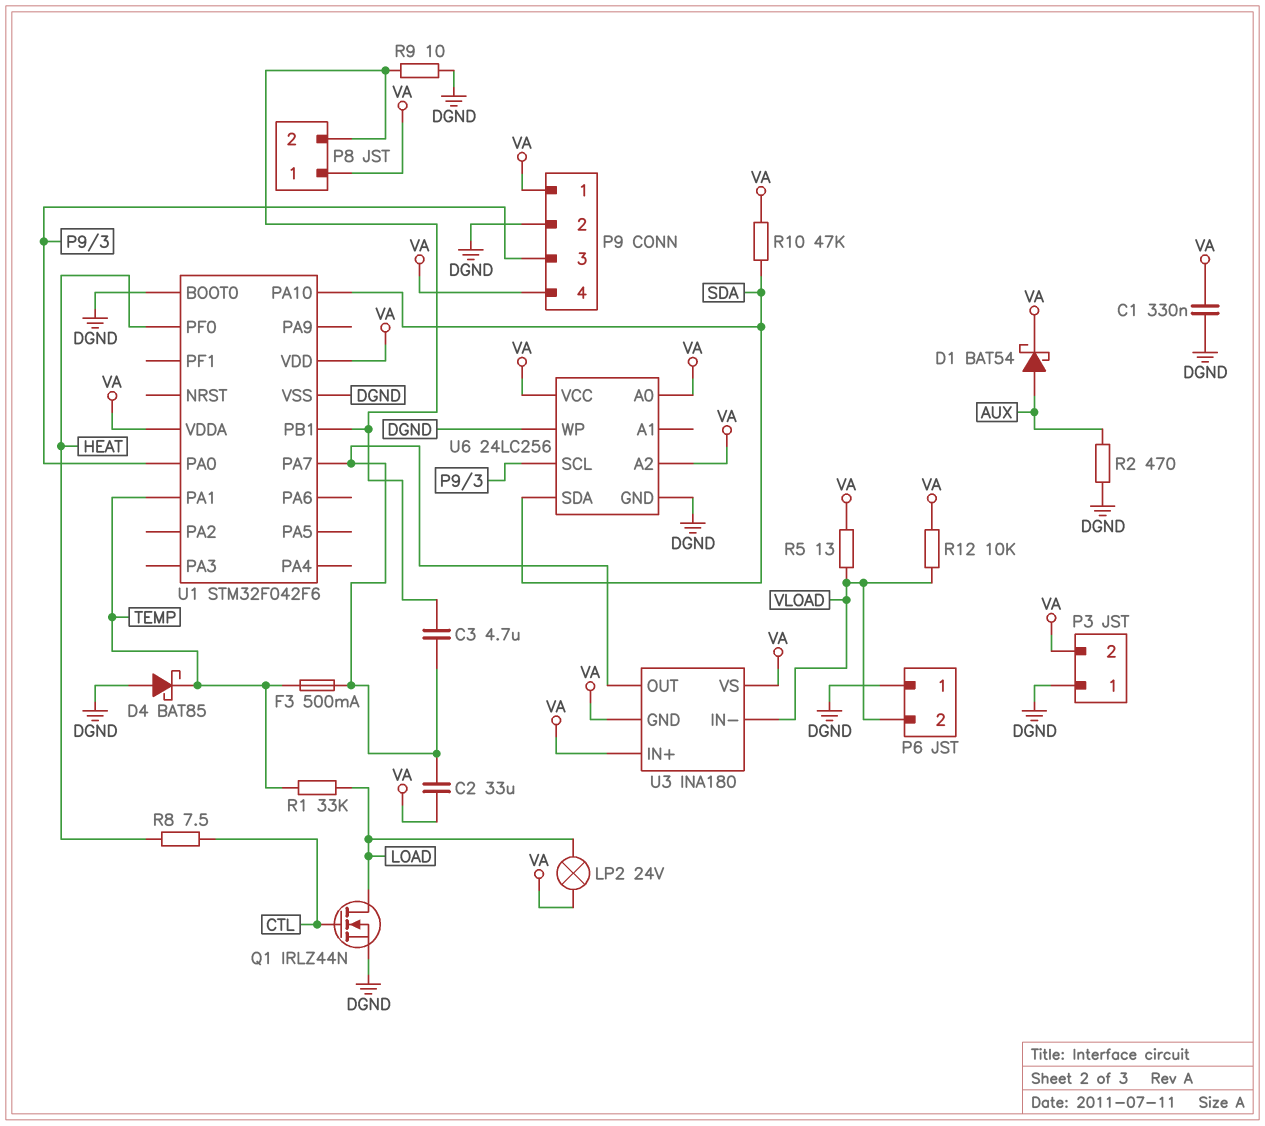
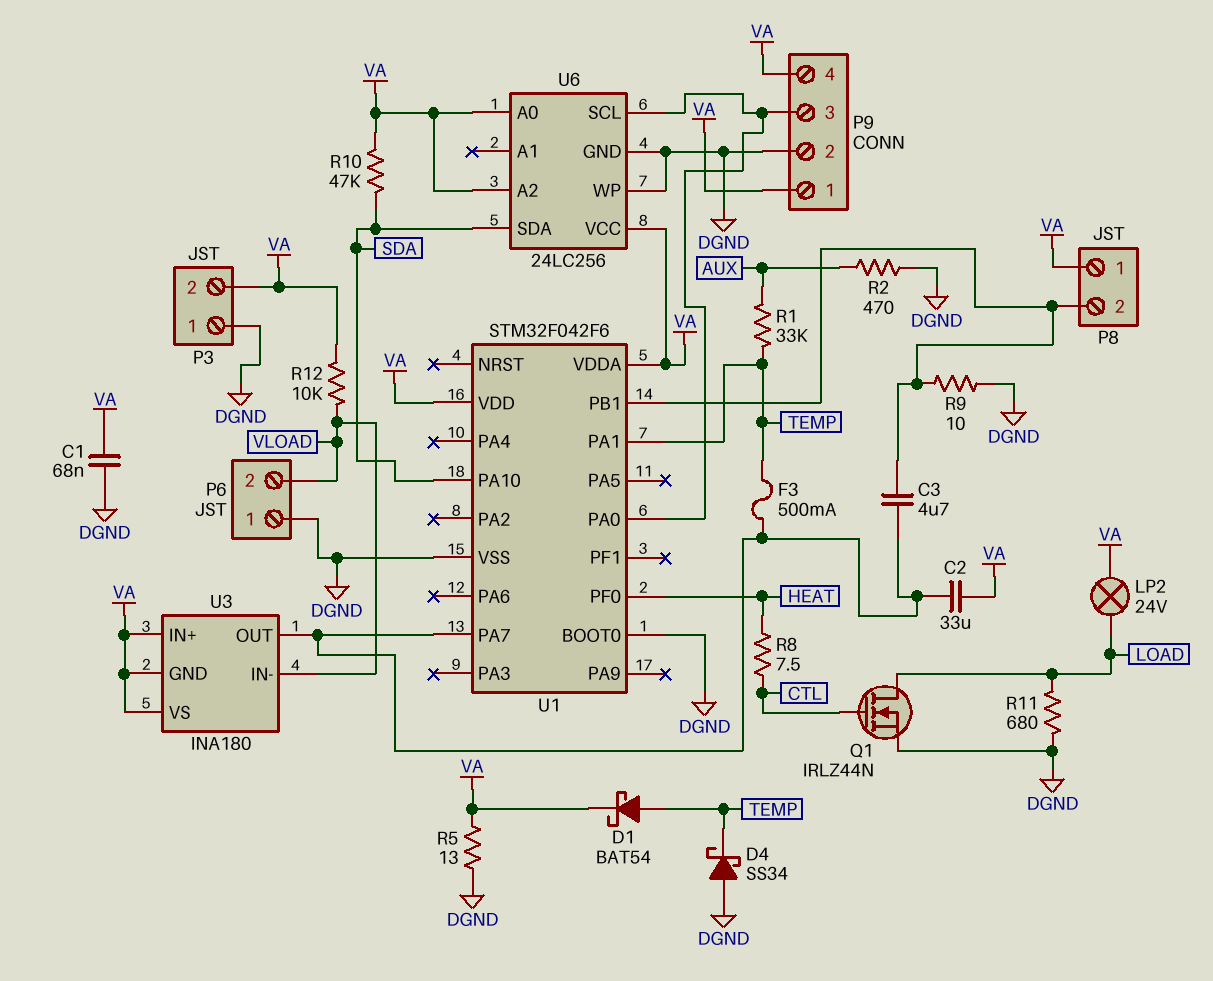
C1: 330nF (DGND, VA) -> 68nF (DGND, VA)
D1: schottky BAT54 (A AUX, K VA) -> schottky BAT54 (A TEMP, K VA)
D4: schottky BAT85 (A DGND, K TEMP) -> schottky SS34 (A DGND, K TEMP)
R1: 33k (LOAD, TEMP) -> 33k (AUX, TEMP)
R5: 13 (VA, VLOAD) -> 13 (DGND, VA)
R11: none -> 680 (DGND, LOAD)

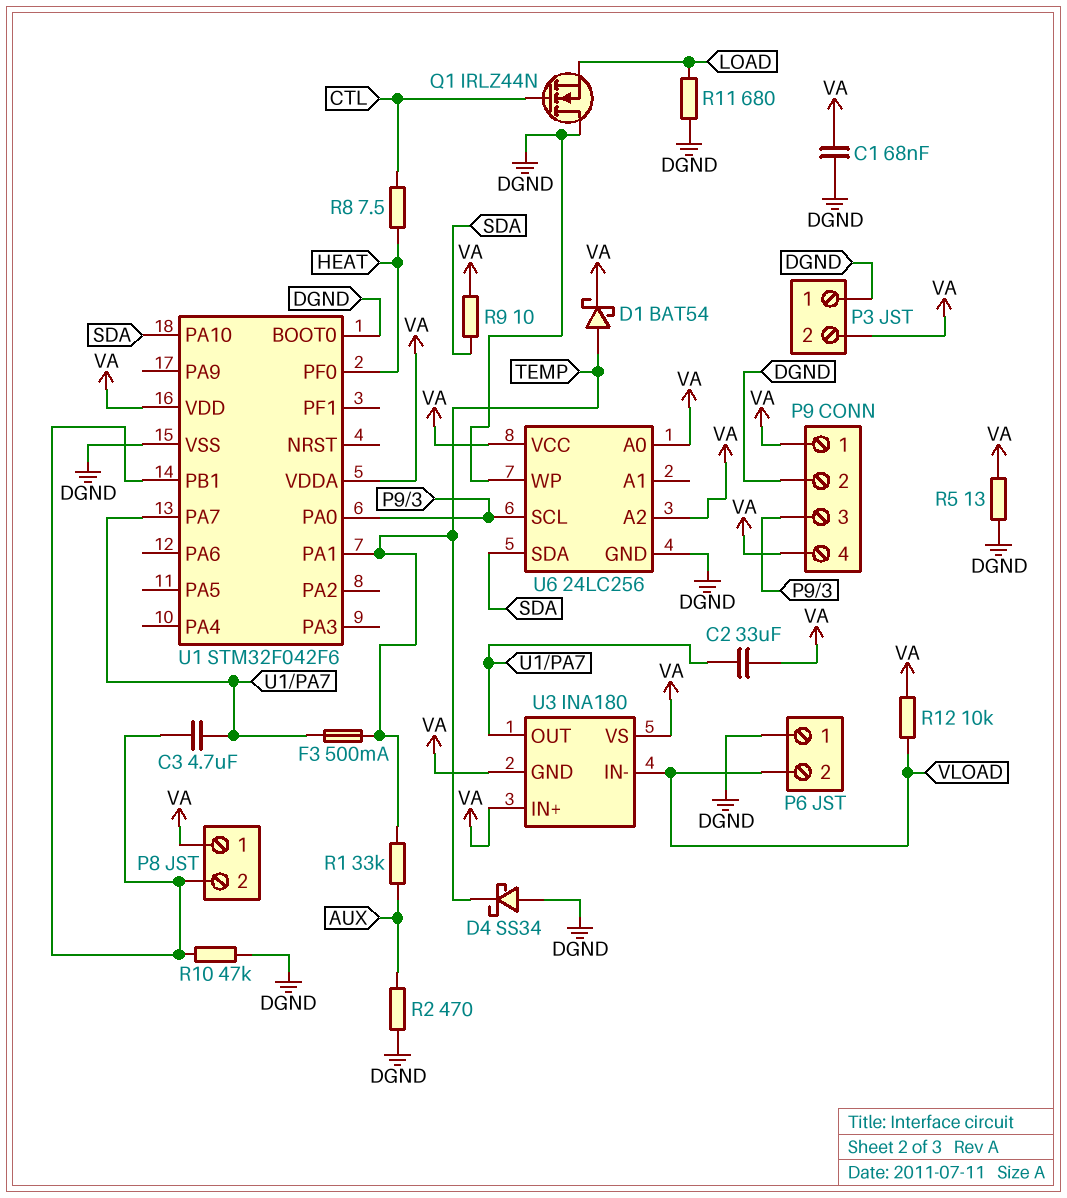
LP2: lamp 24V (LOAD, VA) -> none
Q1: NMOS IRLZ44N (G CTL, D LOAD, S DGND) -> NMOS IRLZ44N (G CTL, D DGND, S LOAD)
R9: 10 (DGND, P8/2) -> 10 (SDA, VA)
R10: 47k (SDA, VA) -> 47k (DGND, P8/2)

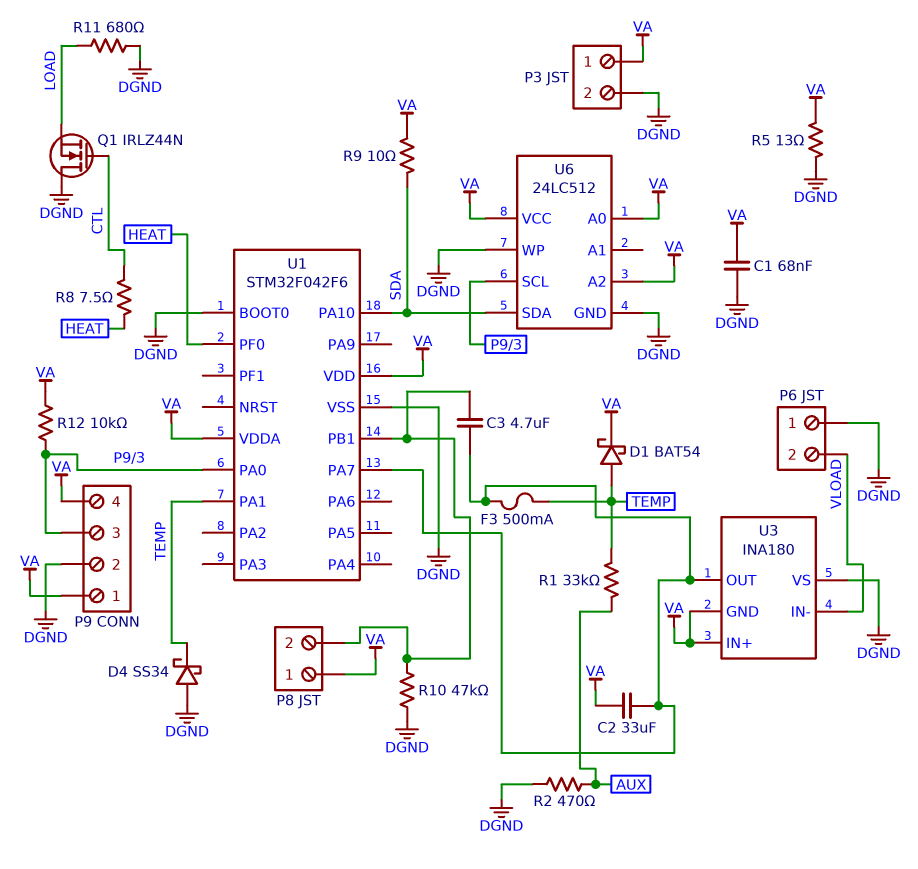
P3 pin 1: DGND -> VA
P3 pin 2: VA -> DGND
R12: 10k (VA, VLOAD) -> 10k (P9/3, VA)
U3 pin VS: VA -> DGND
U6: 24LC256 -> 24LC512

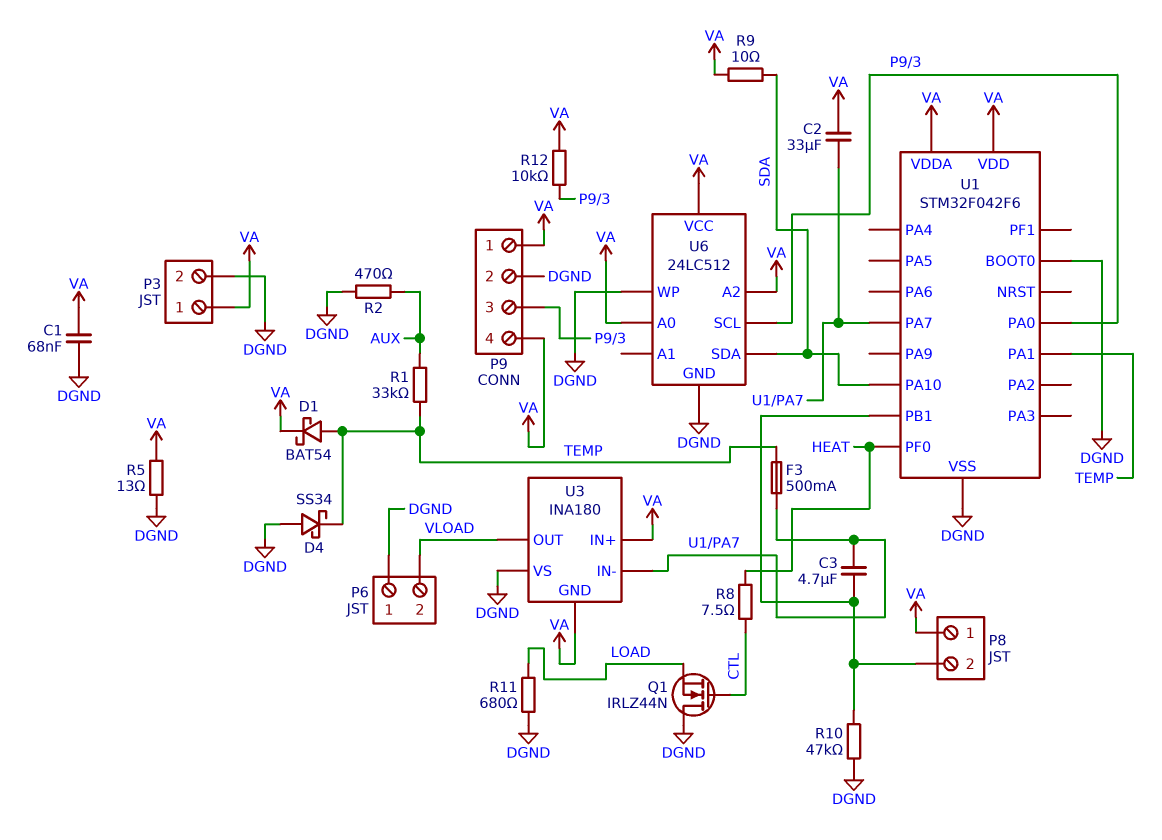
U3 pin IN-: VLOAD -> U1/PA7
U3 pin OUT: U1/PA7 -> VLOAD

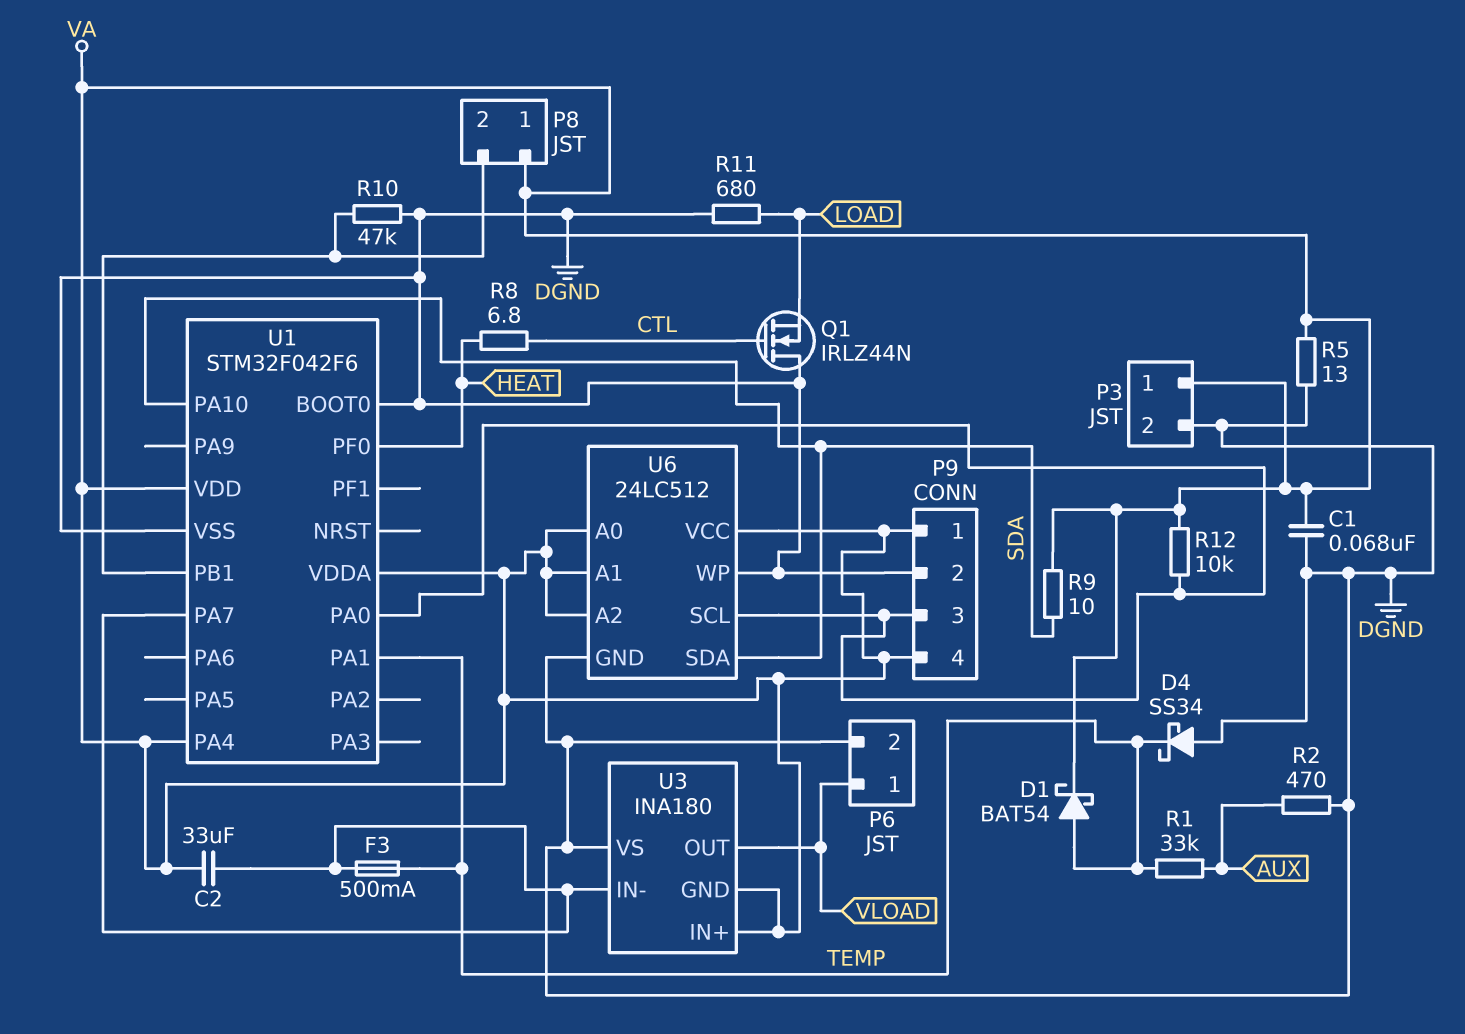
C3: 4.7uF (P8/2, U1/PA7) -> none
P6 pin 1: DGND -> VLOAD
P6 pin 2: VLOAD -> DGND
R8: 7.5 (CTL, HEAT) -> 6.8 (CTL, HEAT)
U1 pin PA4: none -> VA
U6 pin A1: none -> VA

